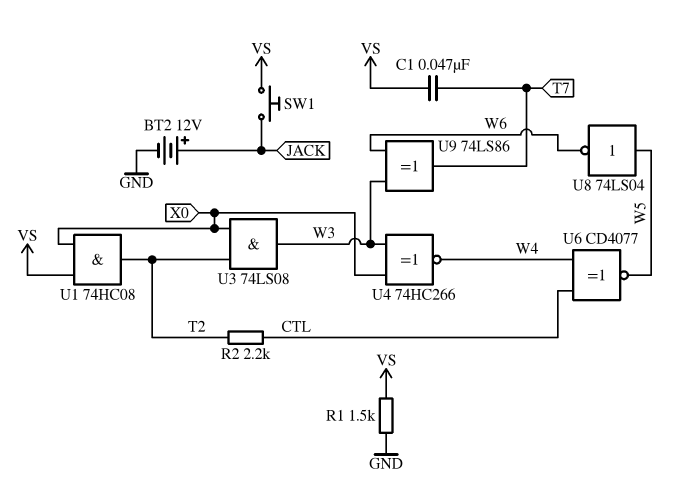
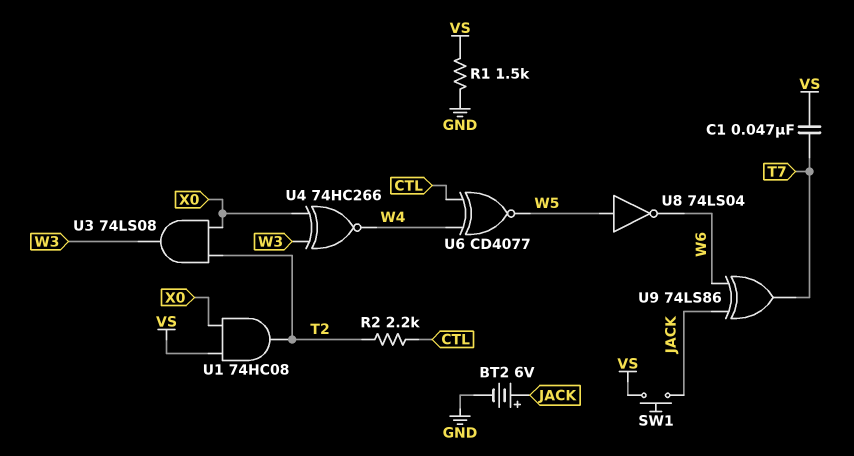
BT2: 12V (plus JACK, minus GND) -> 6V (plus JACK, minus GND)
U9: XOR 74LS86 (in W3, in W6, out T7) -> XOR 74LS86 (in JACK, in W6, out T7)

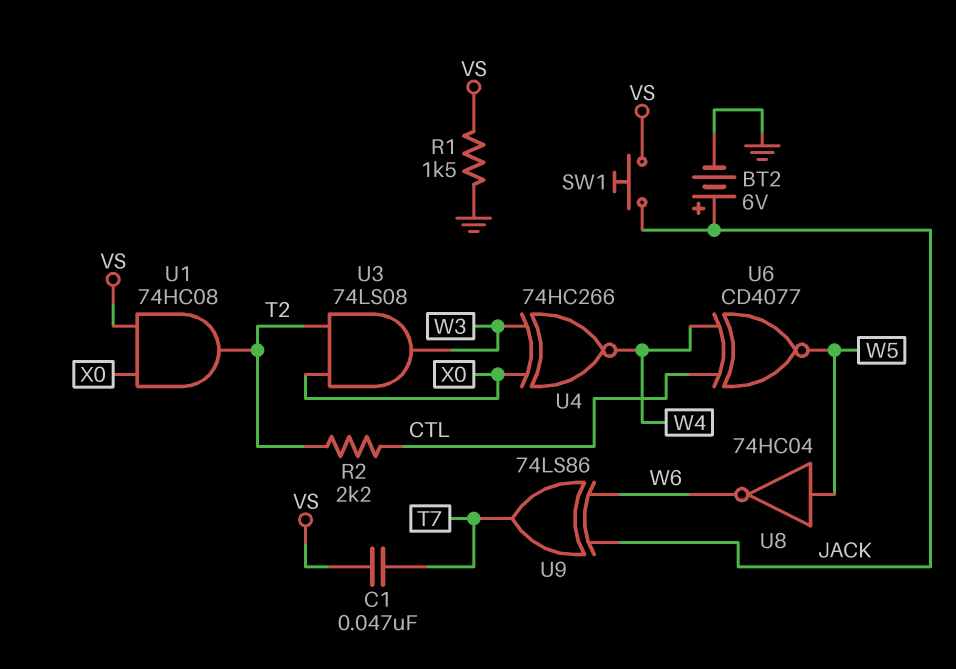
U8: NOT 74LS04 (in W5, out W6) -> NOT 74HC04 (in W5, out W6)

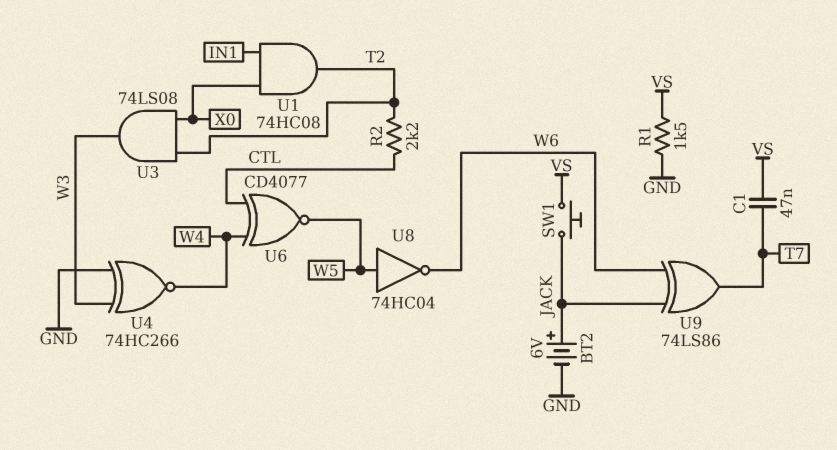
U1: AND 74HC08 (in VS, in X0, out T2) -> AND 74HC08 (in IN1, in X0, out T2)
U4: XNOR 74HC266 (in W3, in X0, out W4) -> XNOR 74HC266 (in GND, in W3, out W4)

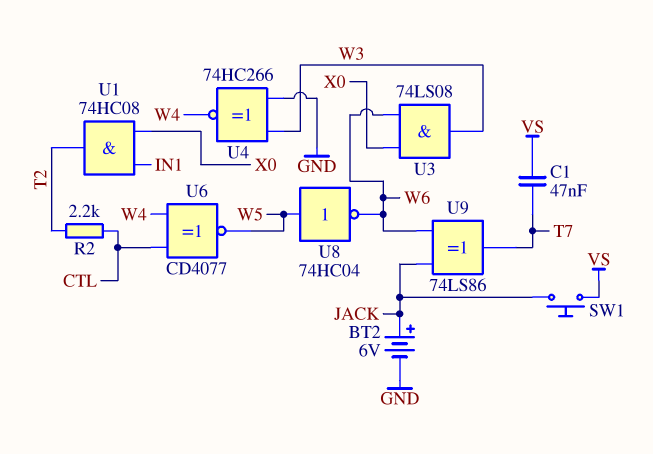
R1: 1.5k (GND, VS) -> none
U3: AND 74LS08 (in T2, in X0, out W3) -> AND 74LS08 (in W6, in X0, out W3)

